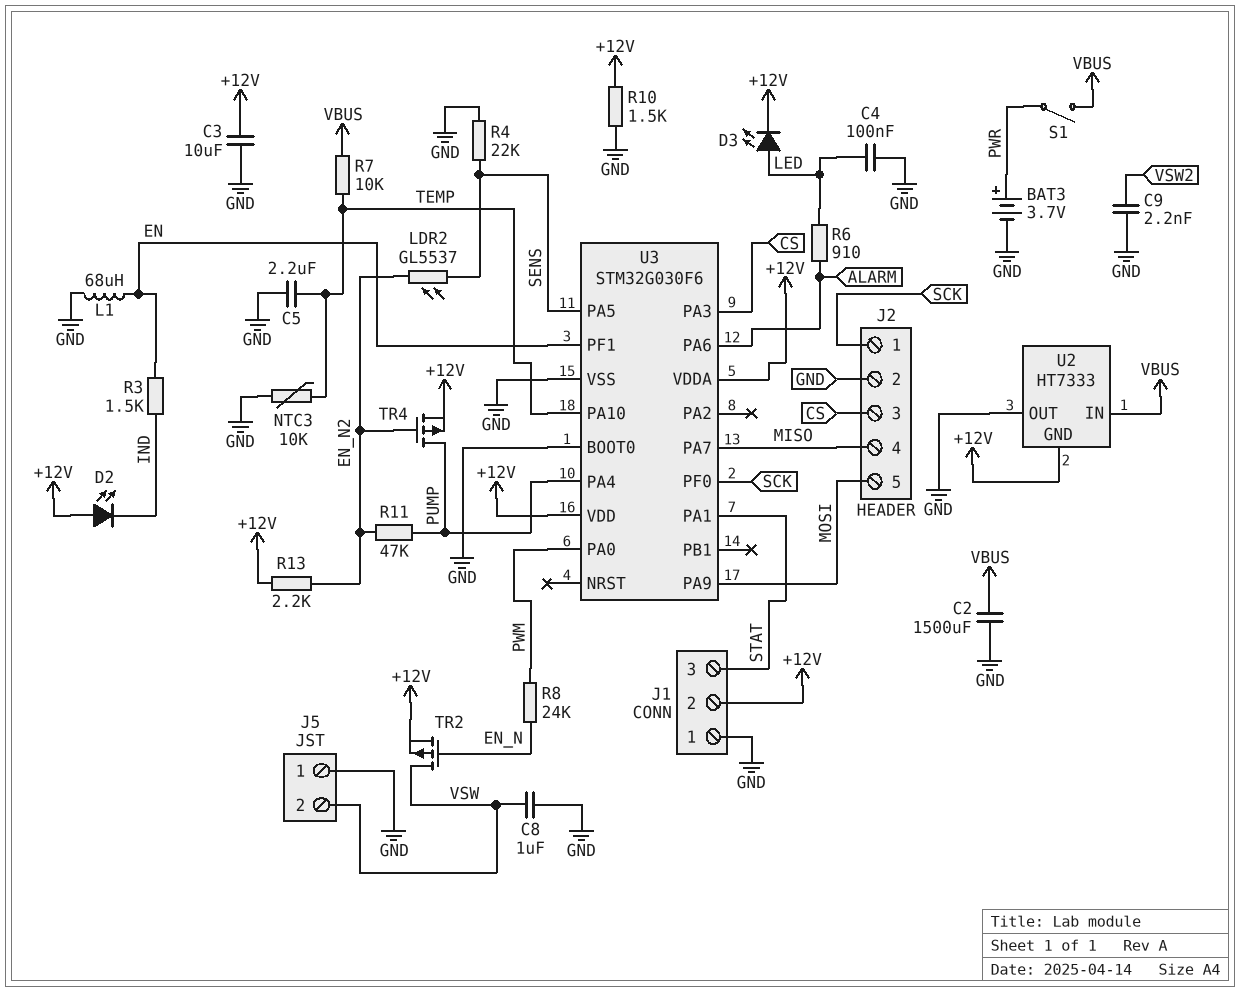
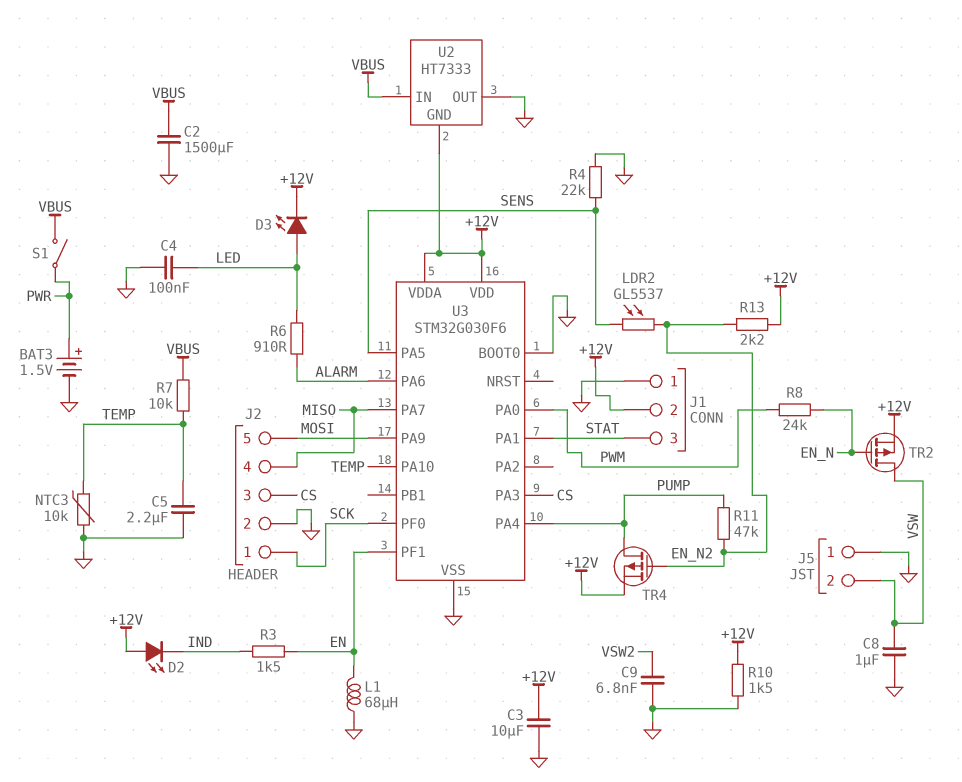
BAT3: 3.7V (plus PWR, minus GND) -> 1.5V (plus PWR, minus GND)
C9: 2.2nF (GND, VSW2) -> 6.8nF (GND, VSW2)

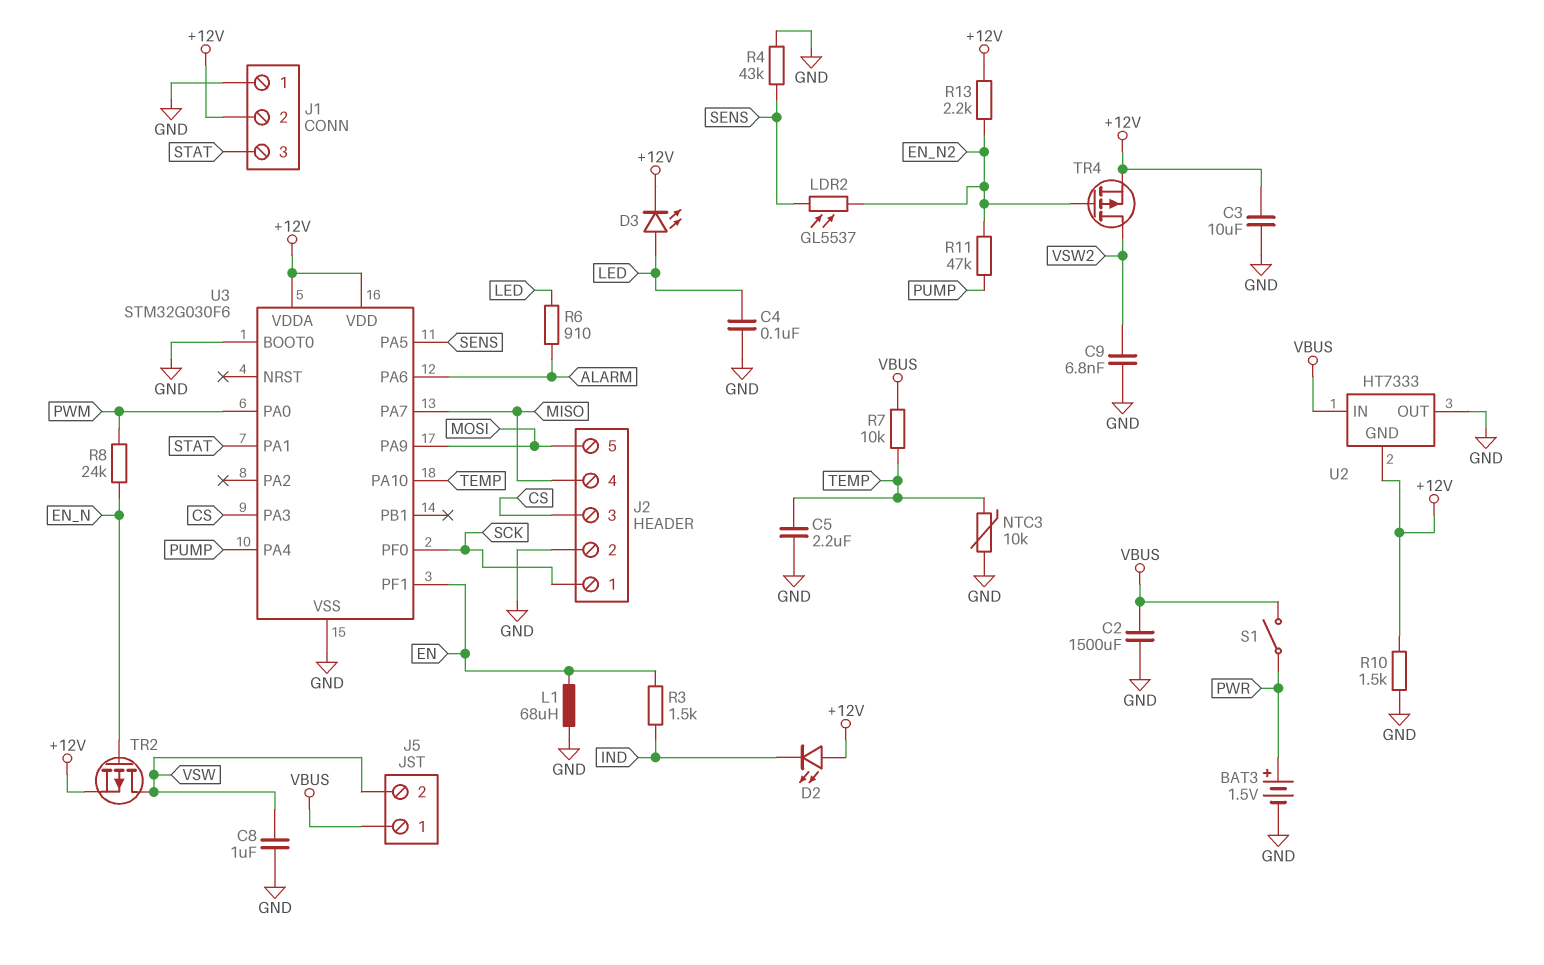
J5 pin 1: GND -> VBUS
R4: 22k (GND, SENS) -> 43k (GND, SENS)
TR4: PMOS (G EN_N2, D PUMP, S +12V) -> PMOS (G EN_N2, D VSW2, S +12V)

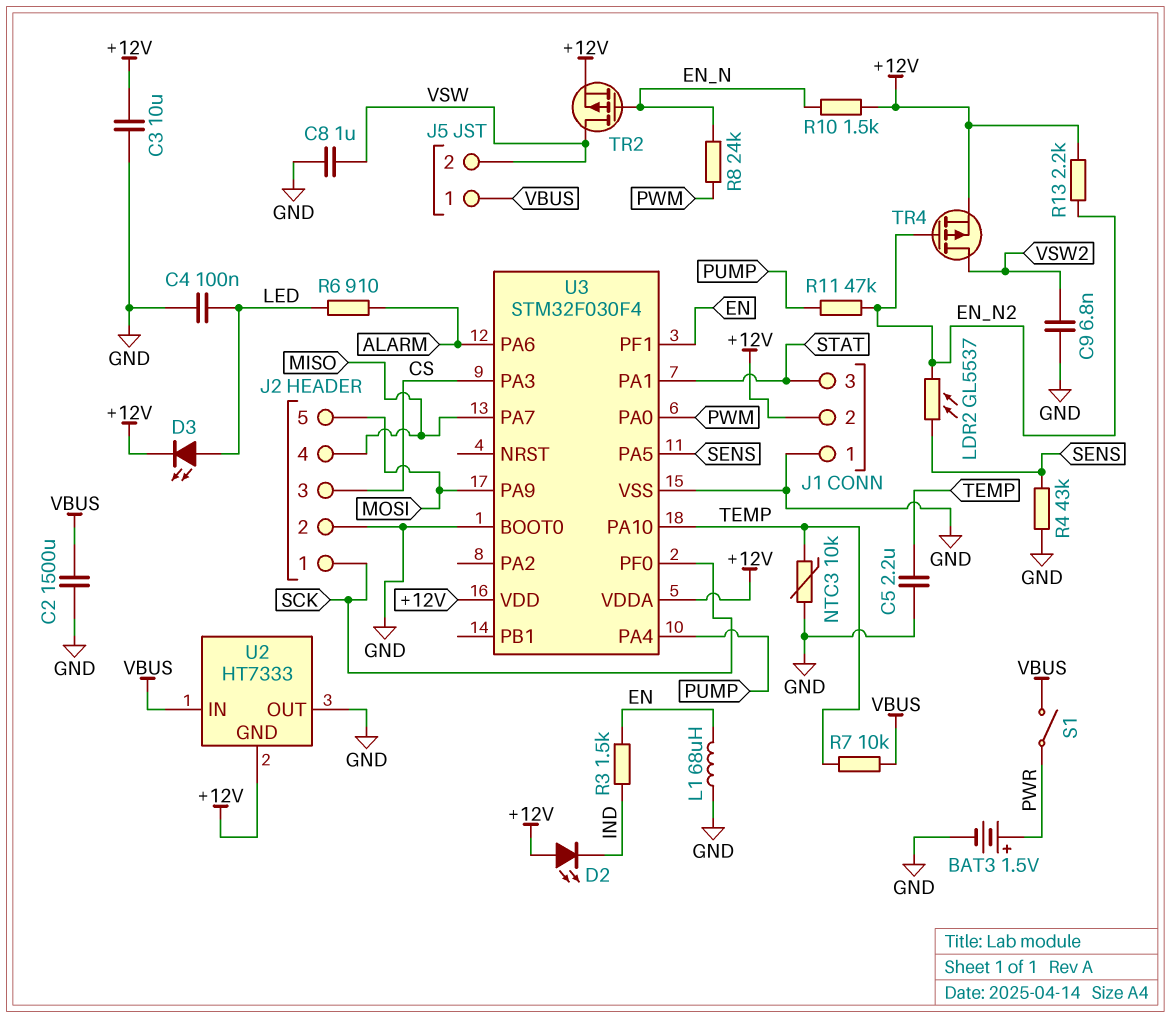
R10: 1.5k (+12V, GND) -> 1.5k (+12V, EN_N)
U3: STM32G030F6 -> STM32F030F4

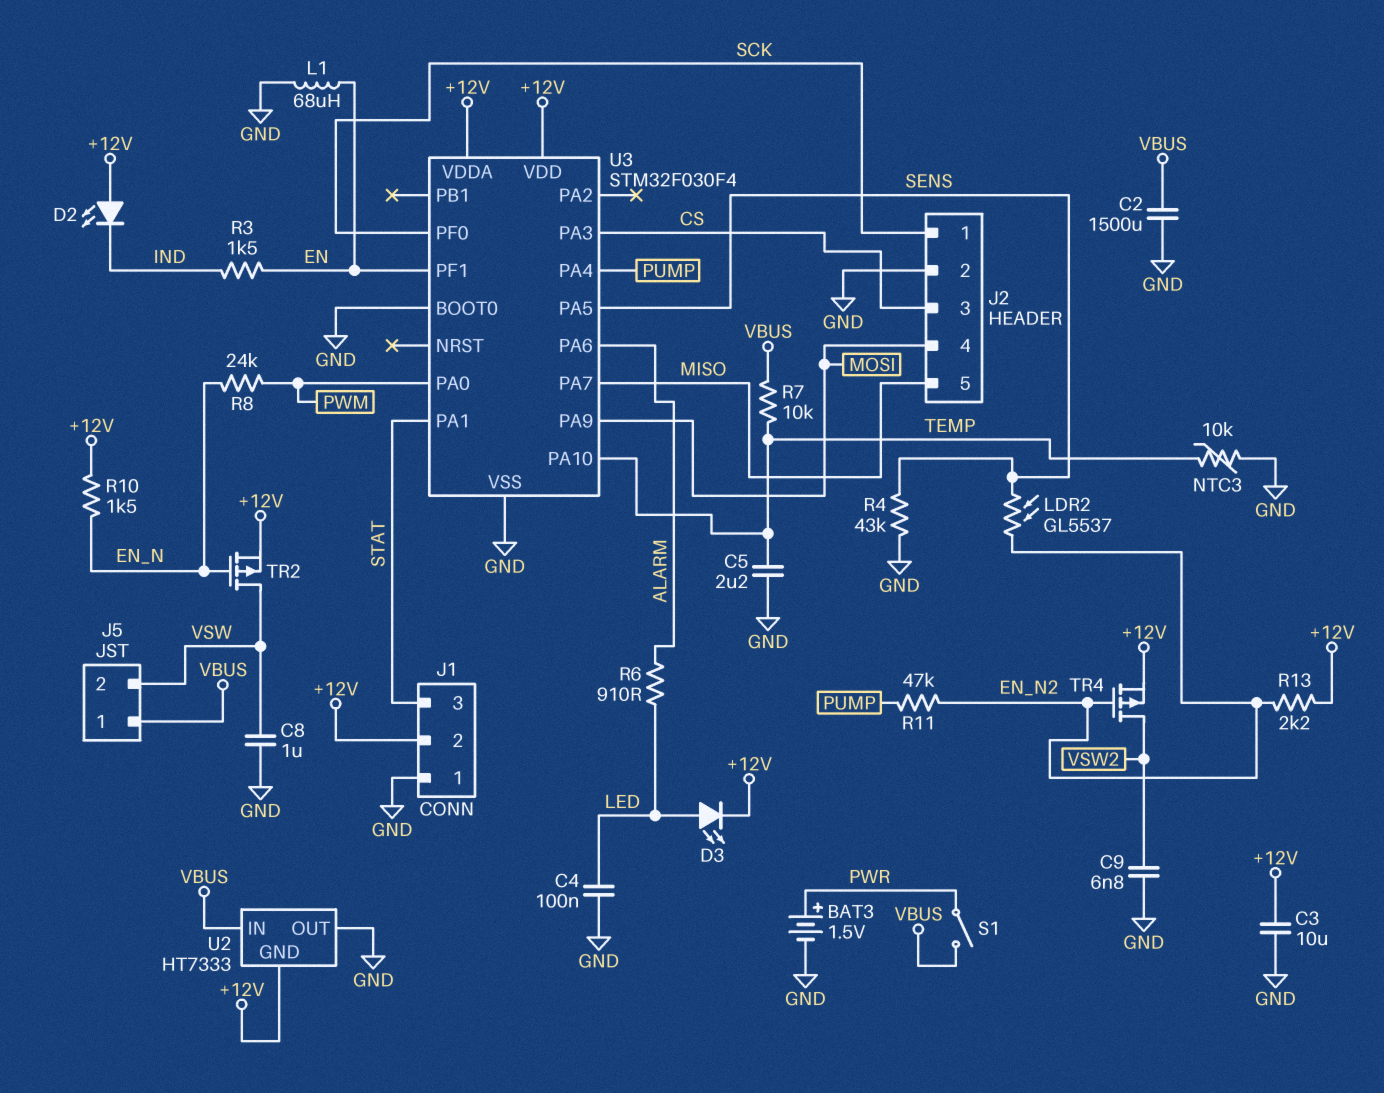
J2 pin 4: MISO -> MOSI
J2 pin 5: MOSI -> MISO

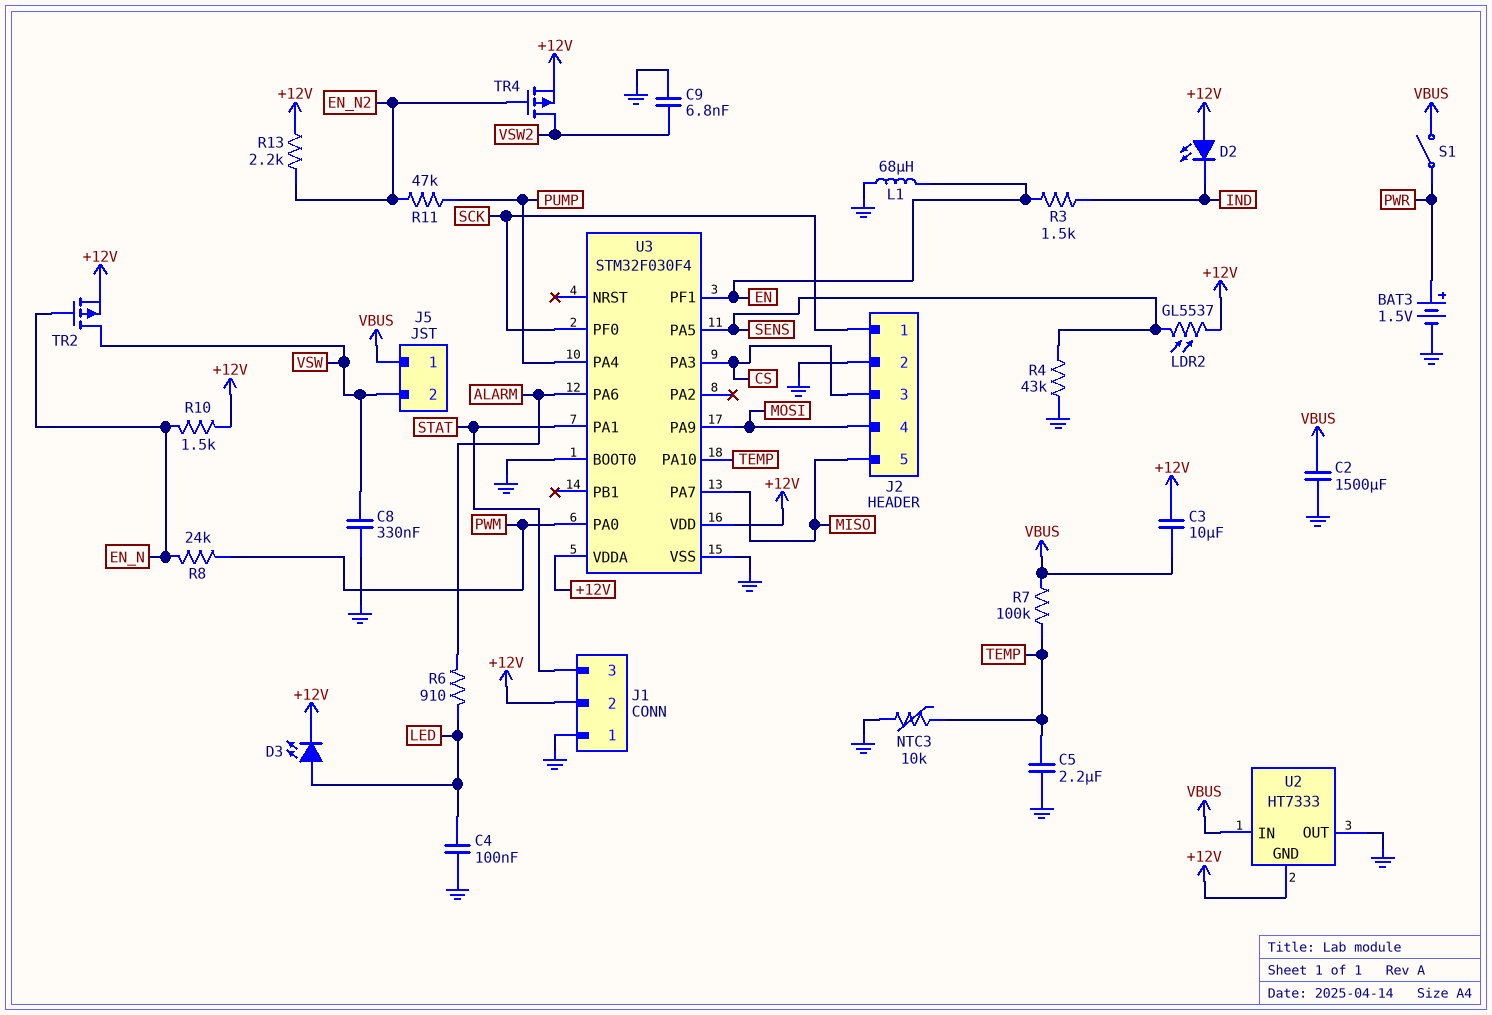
C3: 10uF (+12V, GND) -> 10uF (+12V, VBUS)
C8: 1uF (GND, VSW) -> 330nF (GND, VSW)
LDR2: GL5537 (EN_N2, SENS) -> GL5537 (+12V, SENS)
R7: 10k (TEMP, VBUS) -> 100k (TEMP, VBUS)

